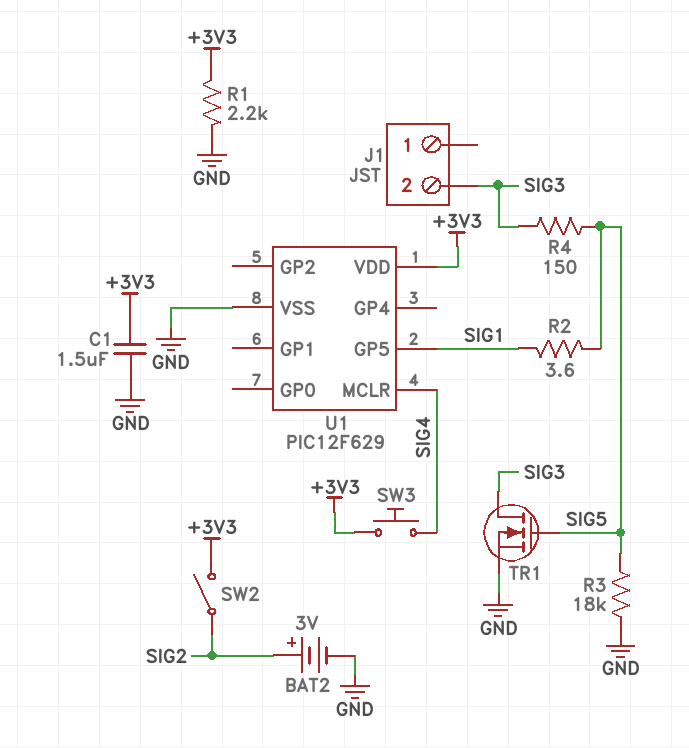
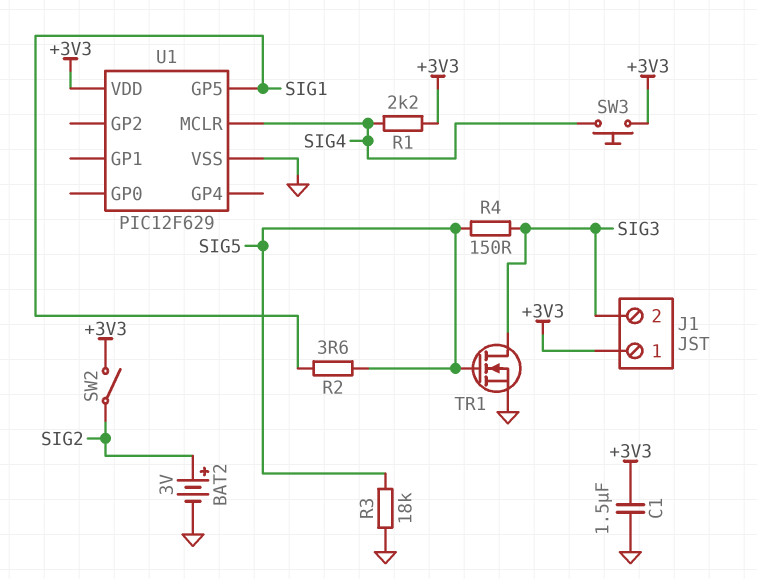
J1 pin 1: none -> +3V3
R1: 2.2k (+3V3, GND) -> 2.2k (+3V3, SIG4)

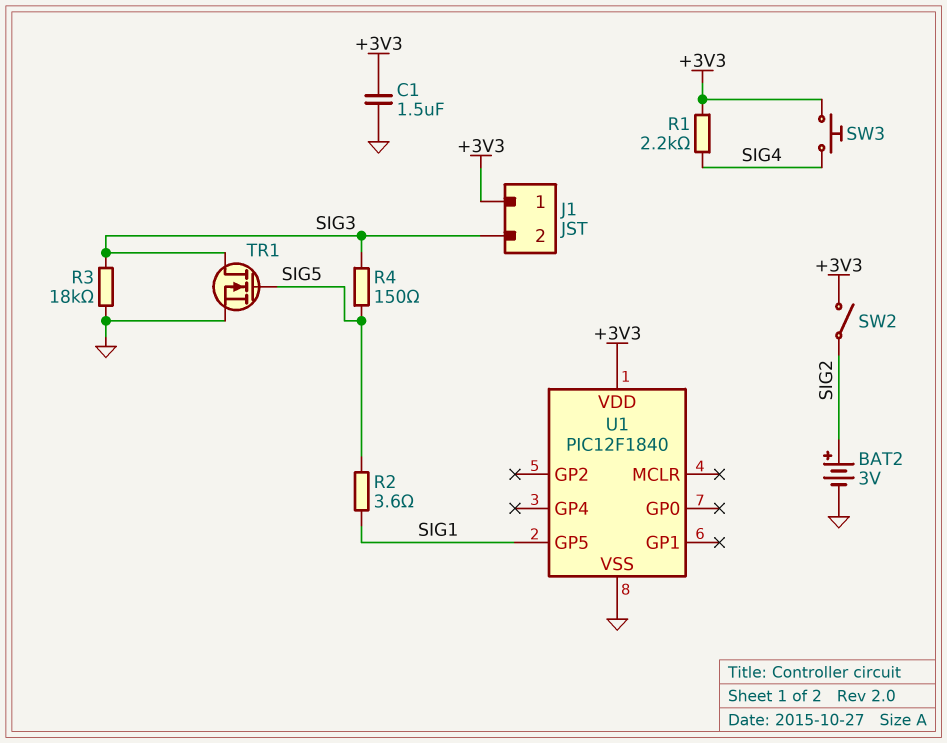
R3: 18k (GND, SIG5) -> 18k (GND, SIG3)
U1: PIC12F629 -> PIC12F1840
U1 pin MCLR: SIG4 -> none

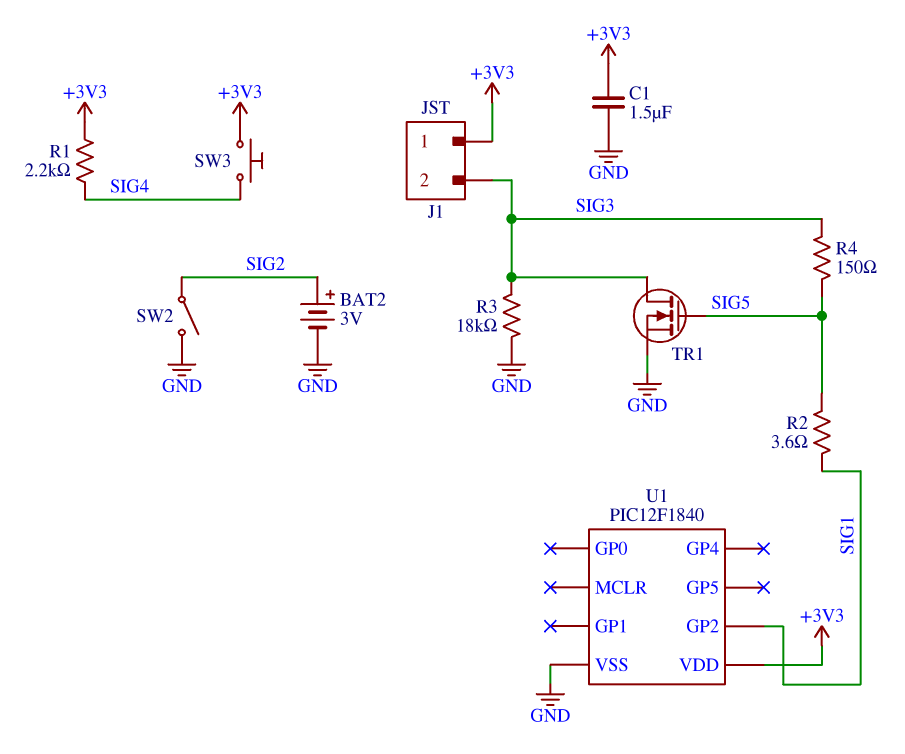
SW2: switch (+3V3, SIG2) -> switch (GND, SIG2)
U1 pin GP2: none -> SIG1
U1 pin GP5: SIG1 -> none

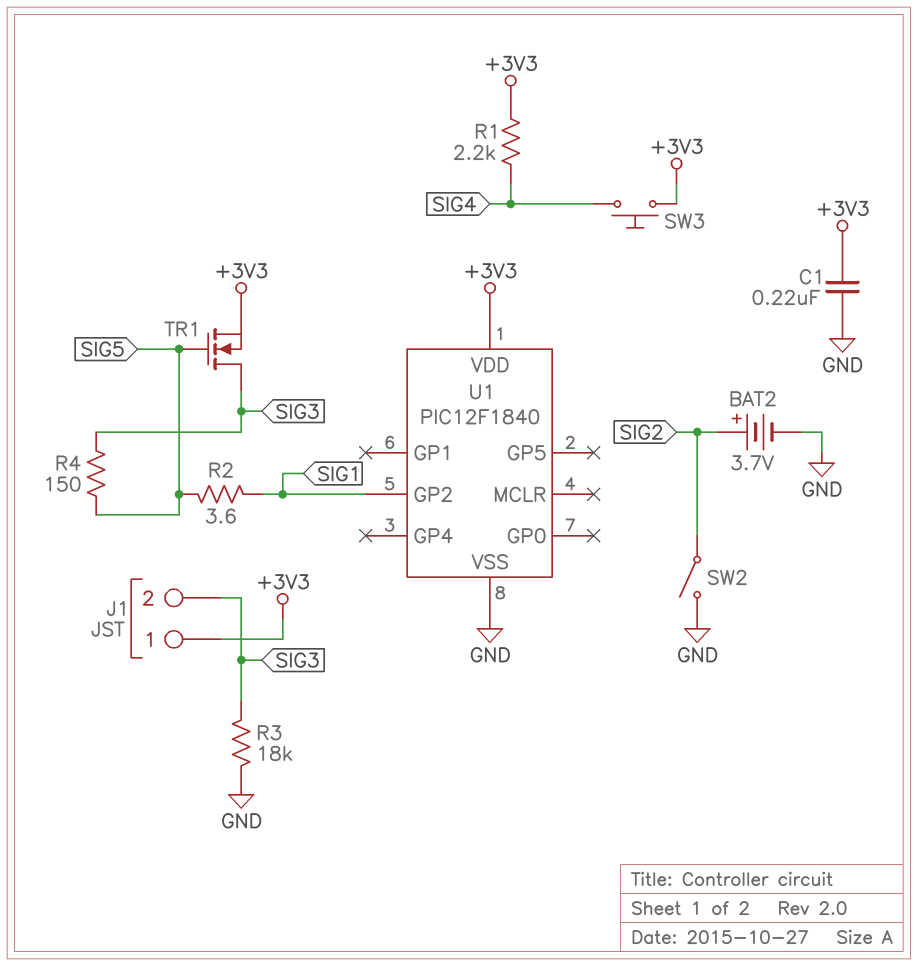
BAT2: 3V (plus SIG2, minus GND) -> 3.7V (plus SIG2, minus GND)
C1: 1.5uF (+3V3, GND) -> 220nF (+3V3, GND)
TR1: NMOS (G SIG5, D SIG3, S GND) -> NMOS (G SIG5, D SIG3, S +3V3)

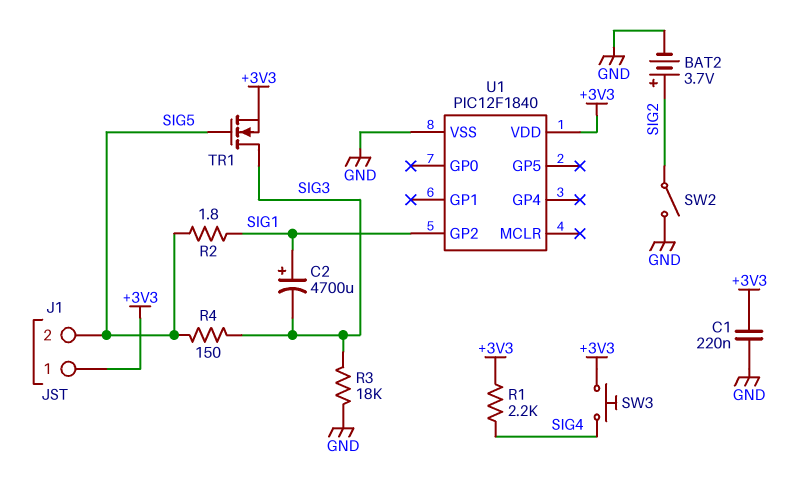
C2: none -> 4700uF (plus SIG1, minus SIG3)
J1 pin 2: SIG3 -> SIG5
R2: 3.6 (SIG1, SIG5) -> 1.8 (SIG1, SIG5)

